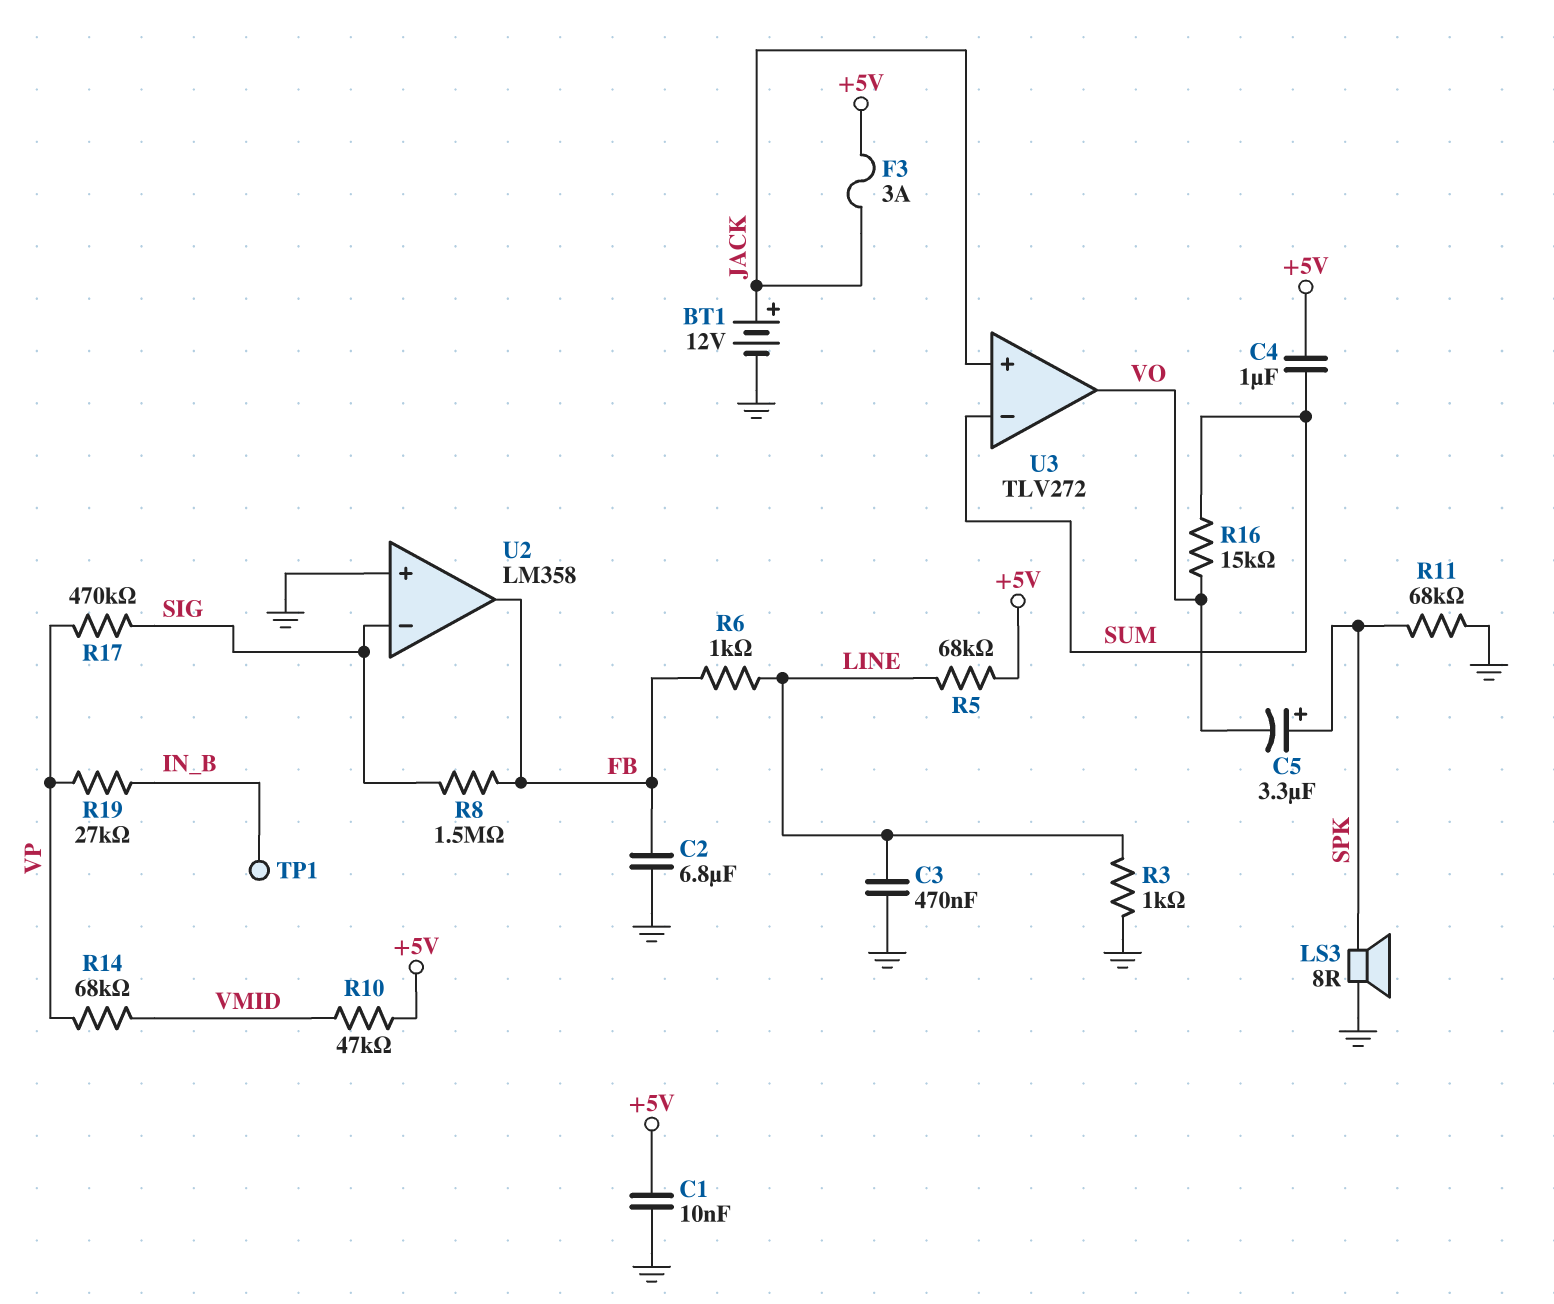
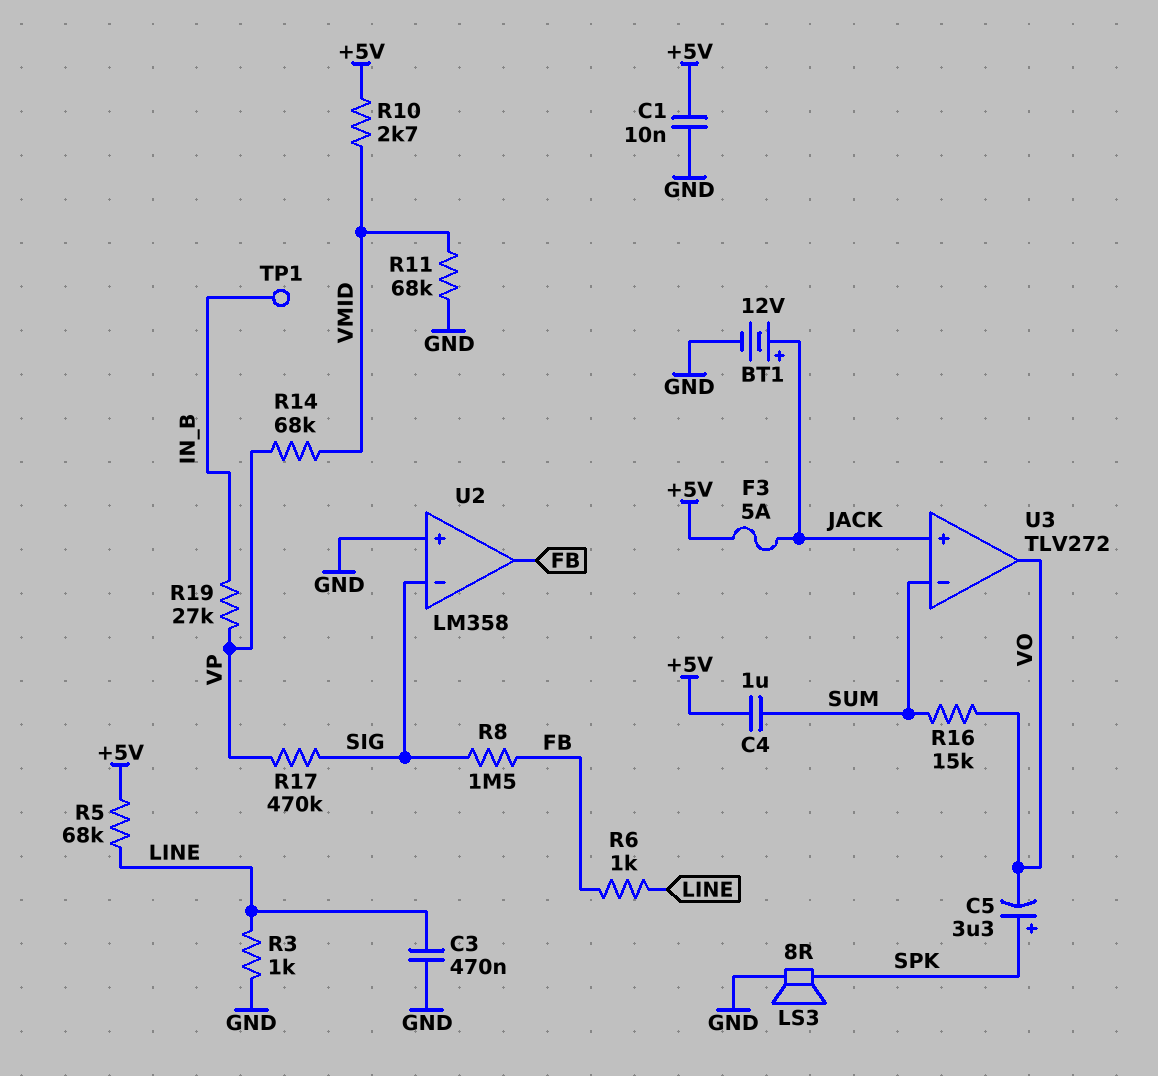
C2: 6.8uF (FB, GND) -> none
F3: 3A (+5V, JACK) -> 5A (+5V, JACK)
R10: 47k (+5V, VMID) -> 2.7k (+5V, VMID)
R11: 68k (GND, SPK) -> 68k (GND, VMID)

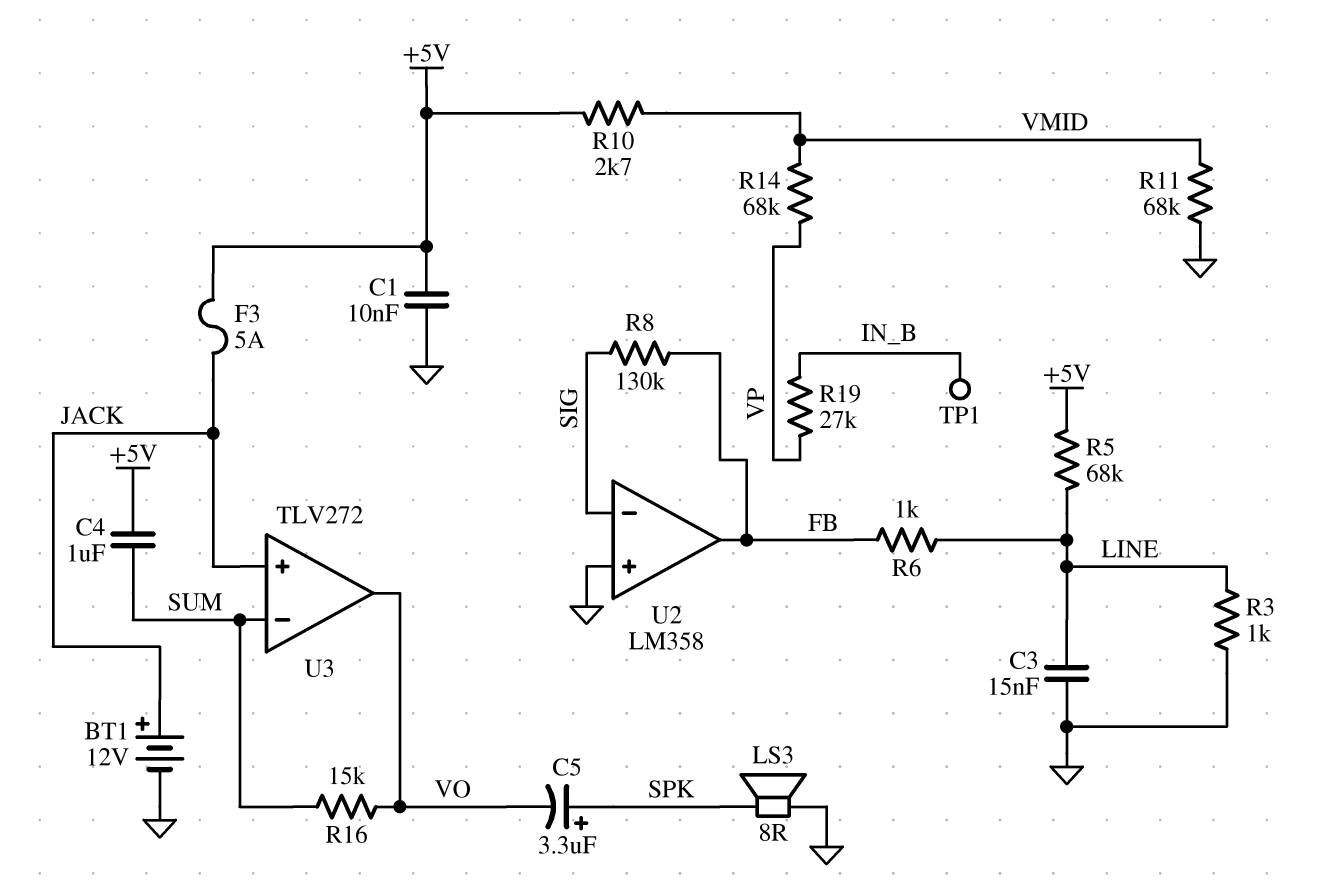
C3: 470nF (GND, LINE) -> 15nF (GND, LINE)
R8: 1.5M (FB, SIG) -> 130k (FB, SIG)
R17: 470k (SIG, VP) -> none

